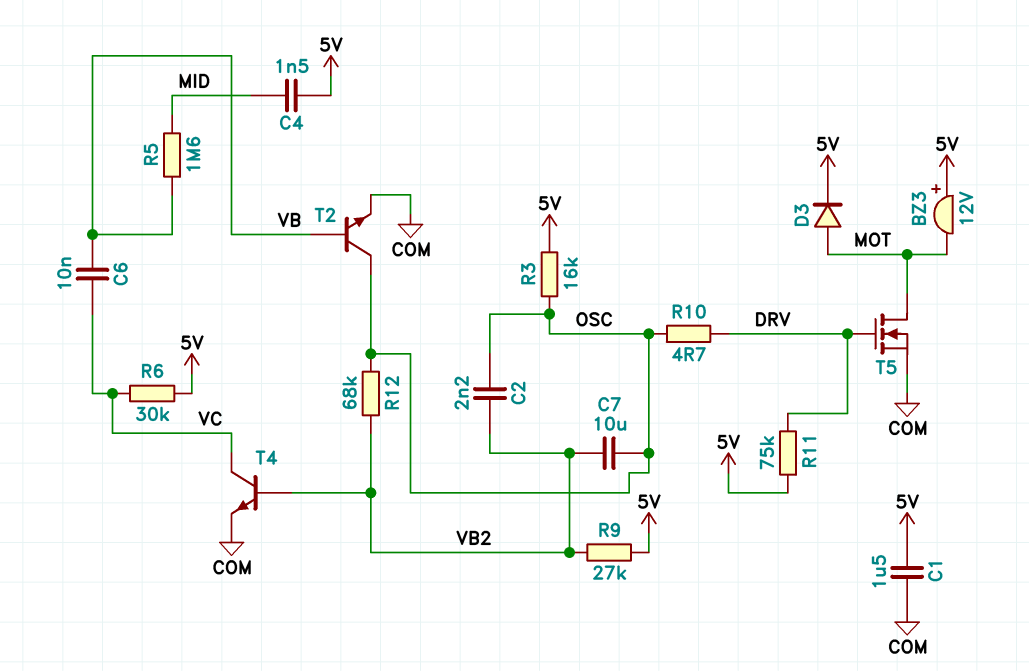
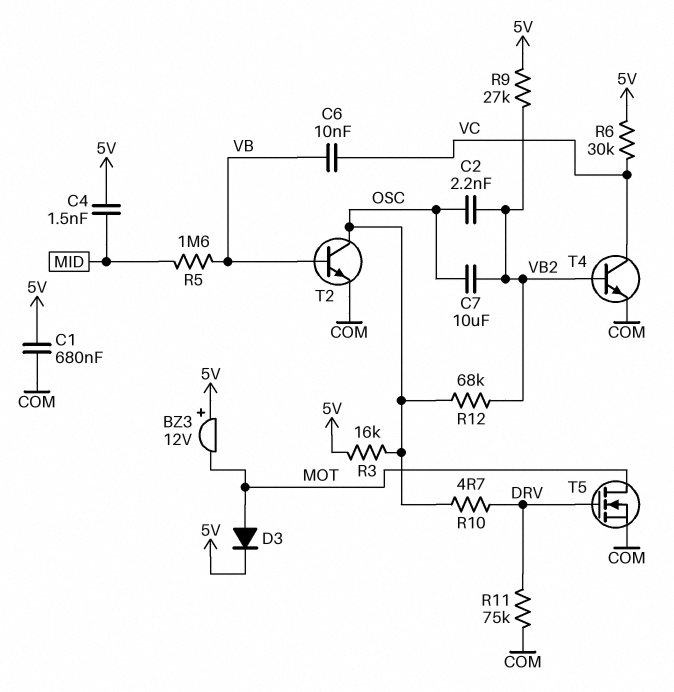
C1: 1.5uF (5V, COM) -> 680nF (5V, COM)
R11: 75k (5V, DRV) -> 75k (COM, DRV)

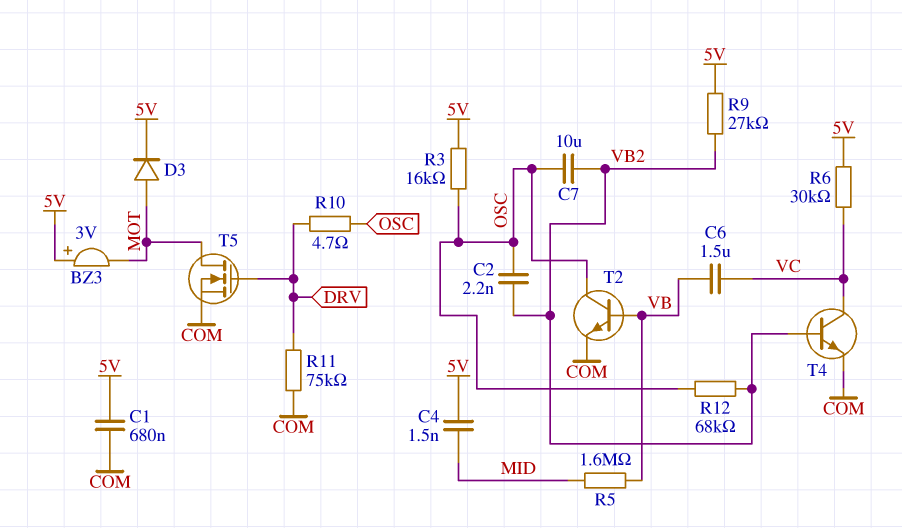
BZ3: buzzer 12V (plus 5V, minus MOT) -> buzzer 3V (plus 5V, minus MOT)
C6: 10nF (VB, VC) -> 1.5uF (VB, VC)

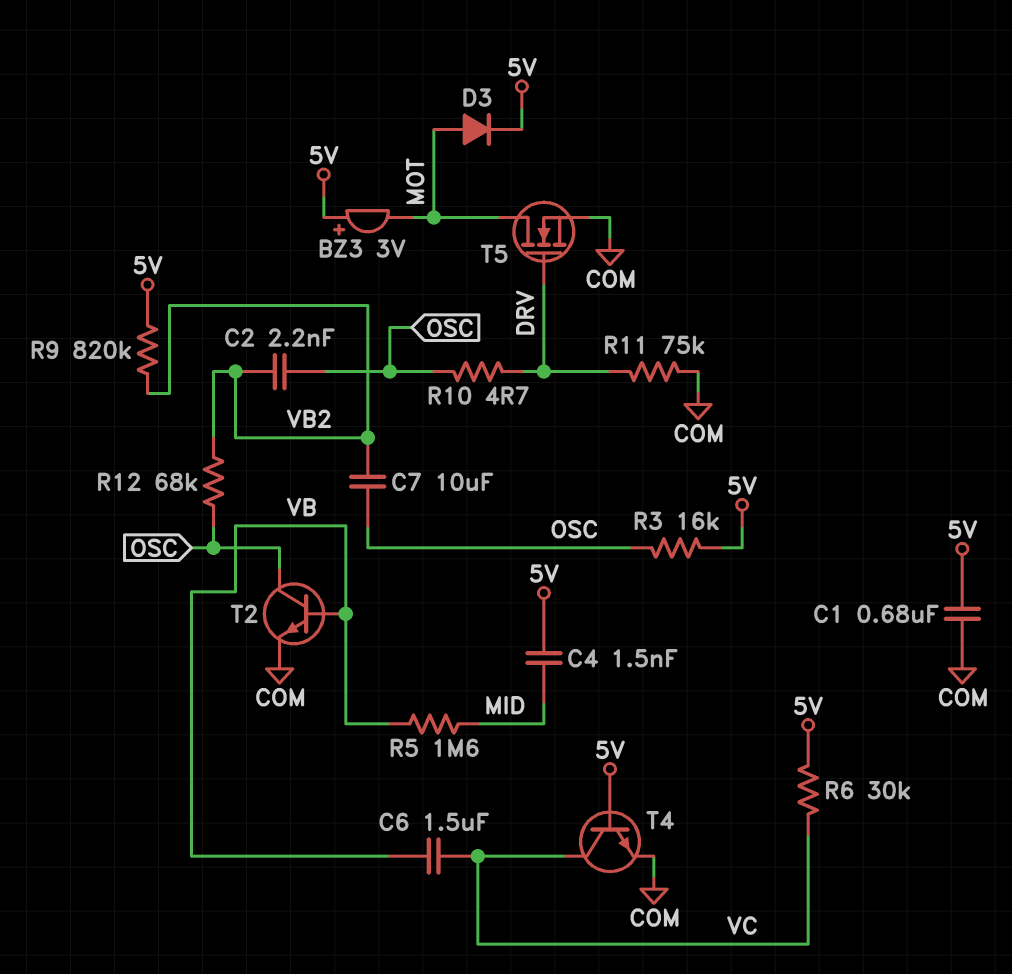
R9: 27k (5V, VB2) -> 820k (5V, VB2)
T4: NPN (B VB2, C VC, E COM) -> NPN (B 5V, C VC, E COM)

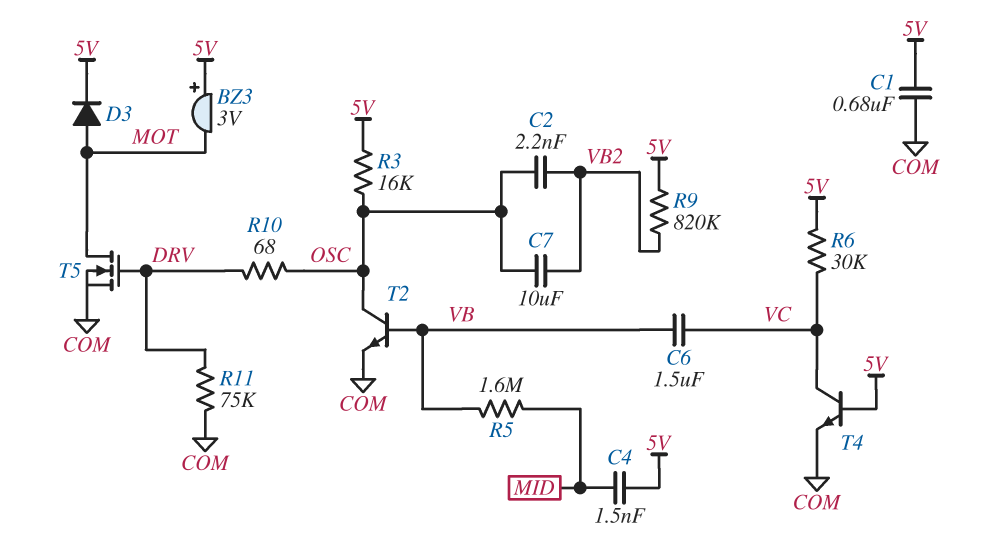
R10: 4.7 (DRV, OSC) -> 68 (DRV, OSC)
R12: 68k (OSC, VB2) -> none

